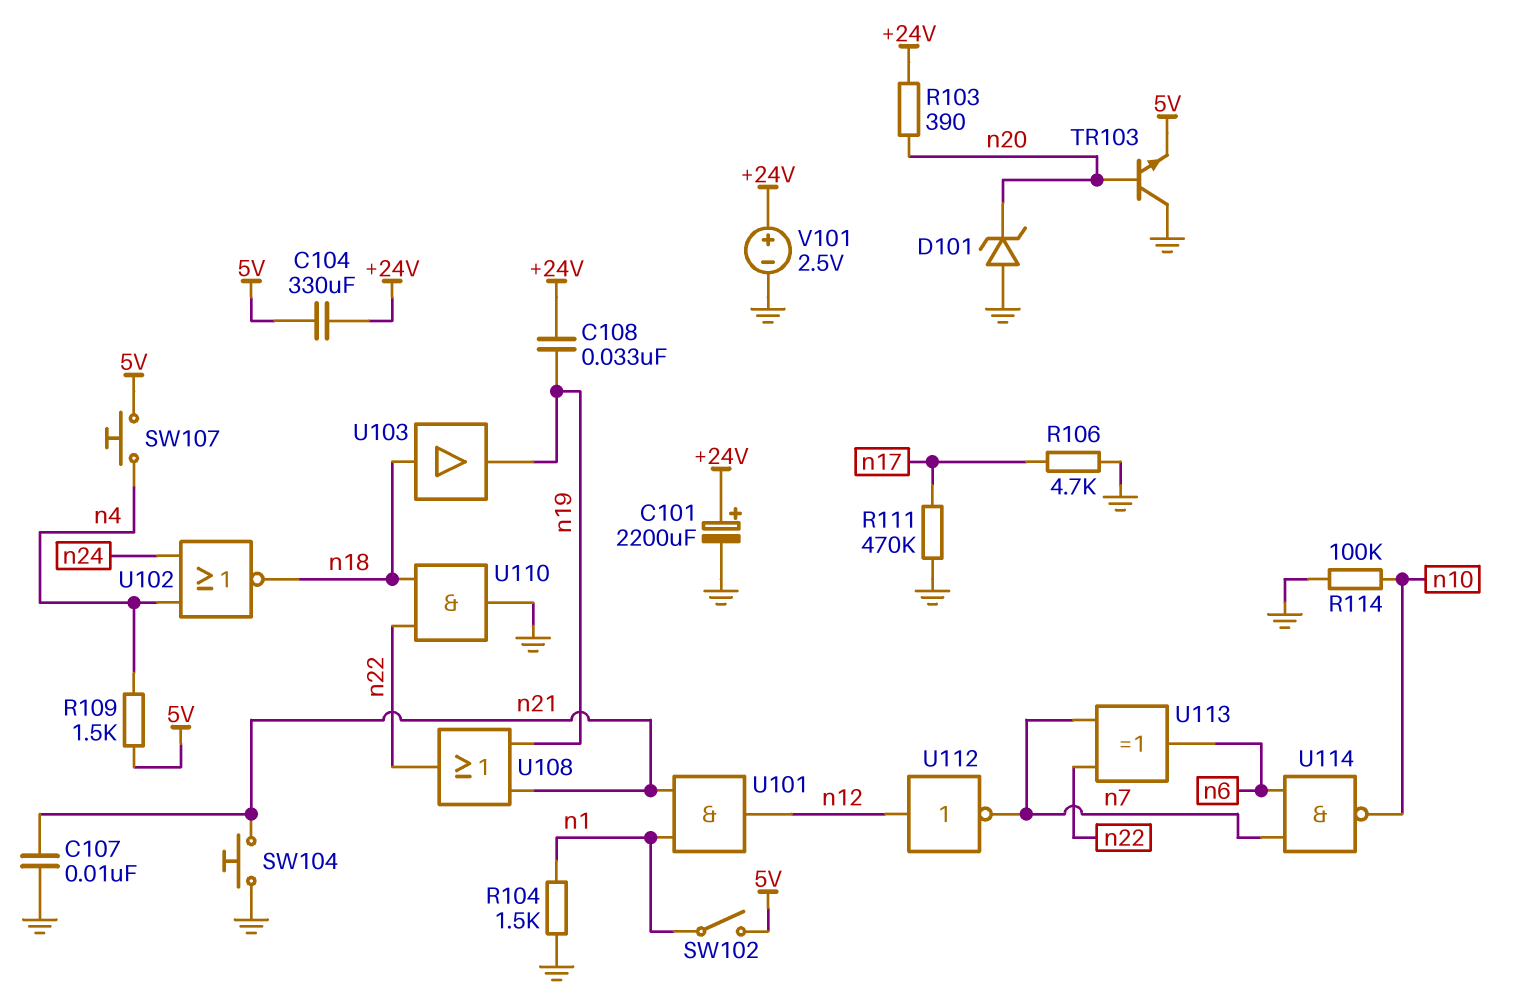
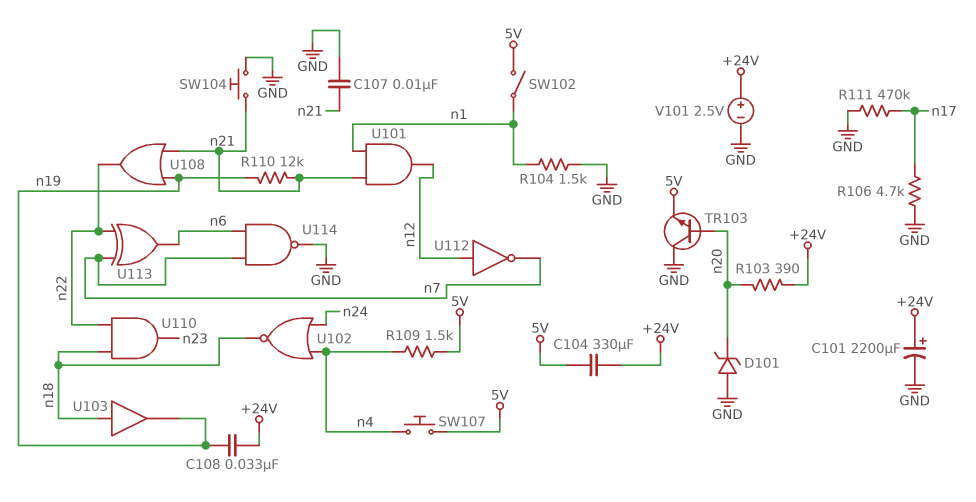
R110: none -> 12k (n19, n21)
R114: 100k (GND, n10) -> none
U110: AND (in n18, in n22, out GND) -> AND (in n18, in n22, out n23)
U114: NAND (in n6, in n7, out n10) -> NAND (in n6, in n7, out GND)

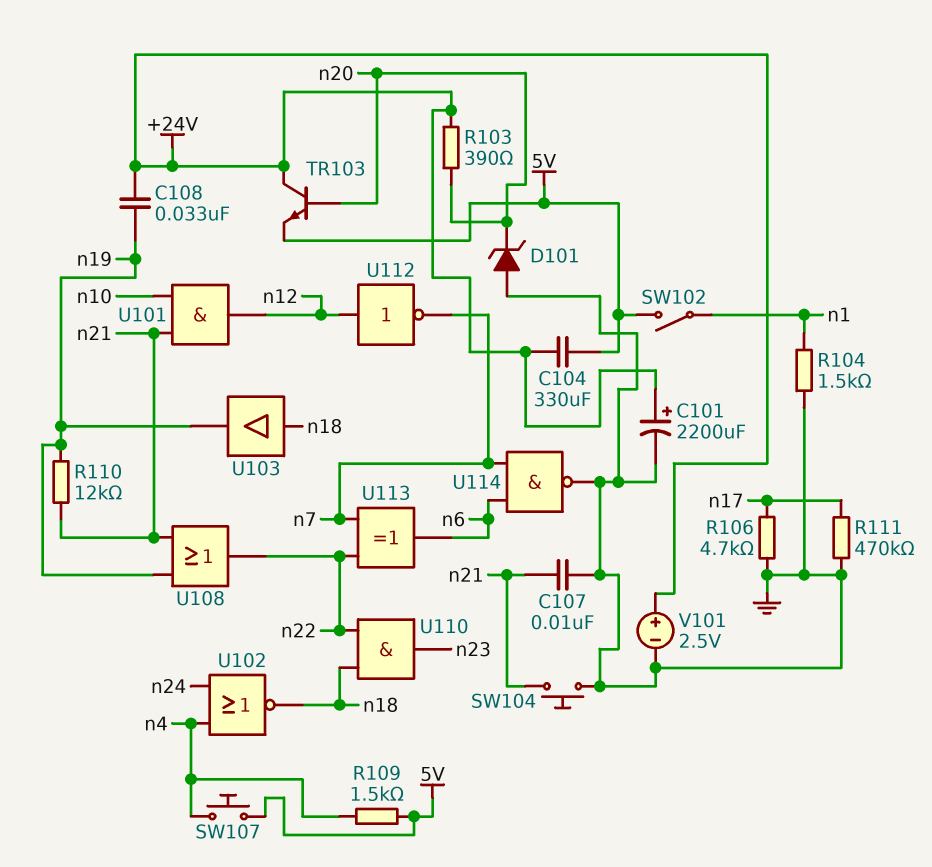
TR103: NPN (B n20, C GND, E 5V) -> NPN (B n20, C +24V, E 5V)
U101: AND (in n1, in n21, out n12) -> AND (in n10, in n21, out n12)

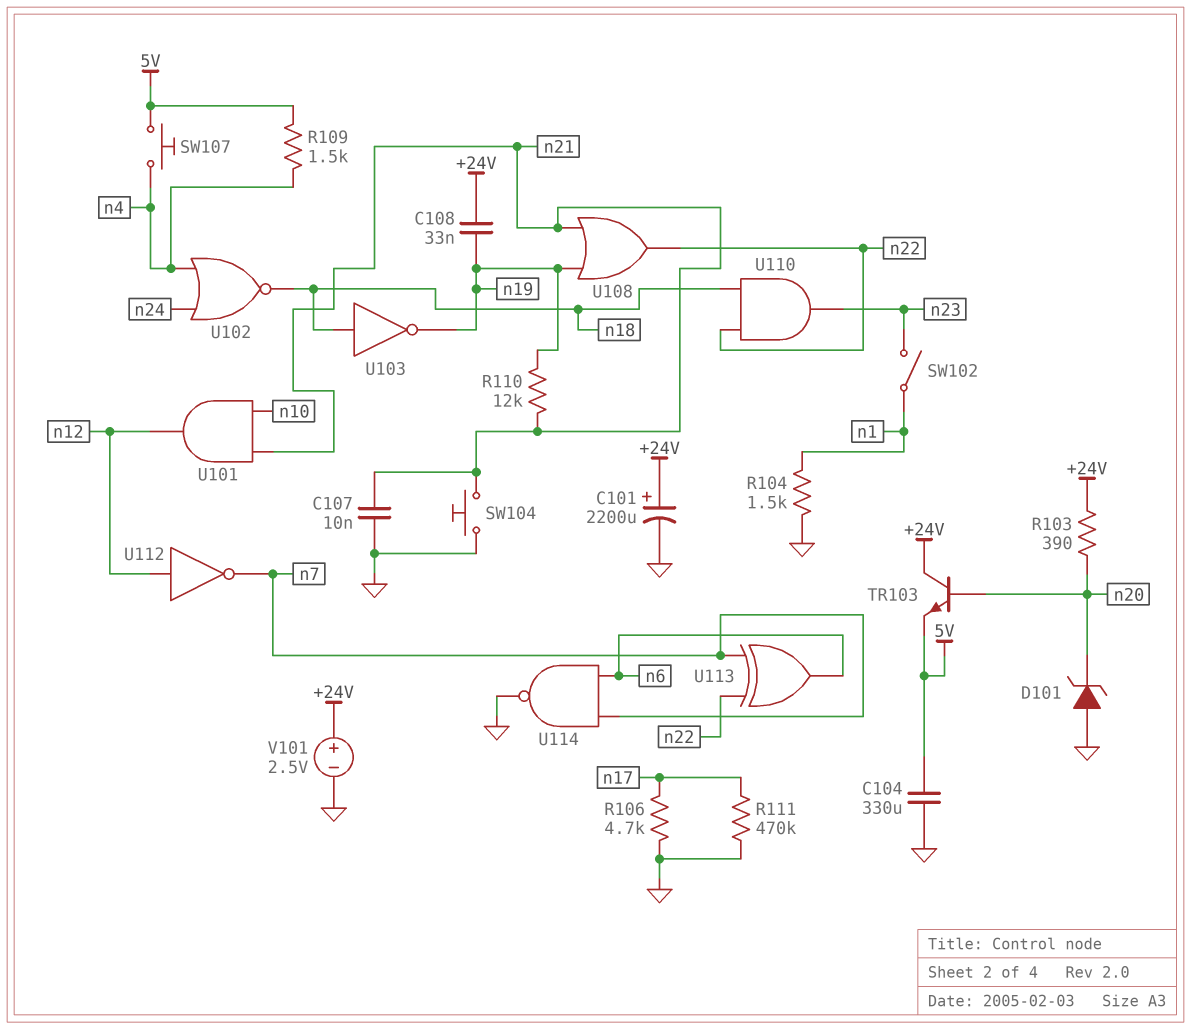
C104: 330uF (+24V, 5V) -> 330uF (5V, GND)
SW102: switch (5V, n1) -> switch (n1, n23)
U103: buffer (in n18, out n19) -> NOT (in n18, out n19)

